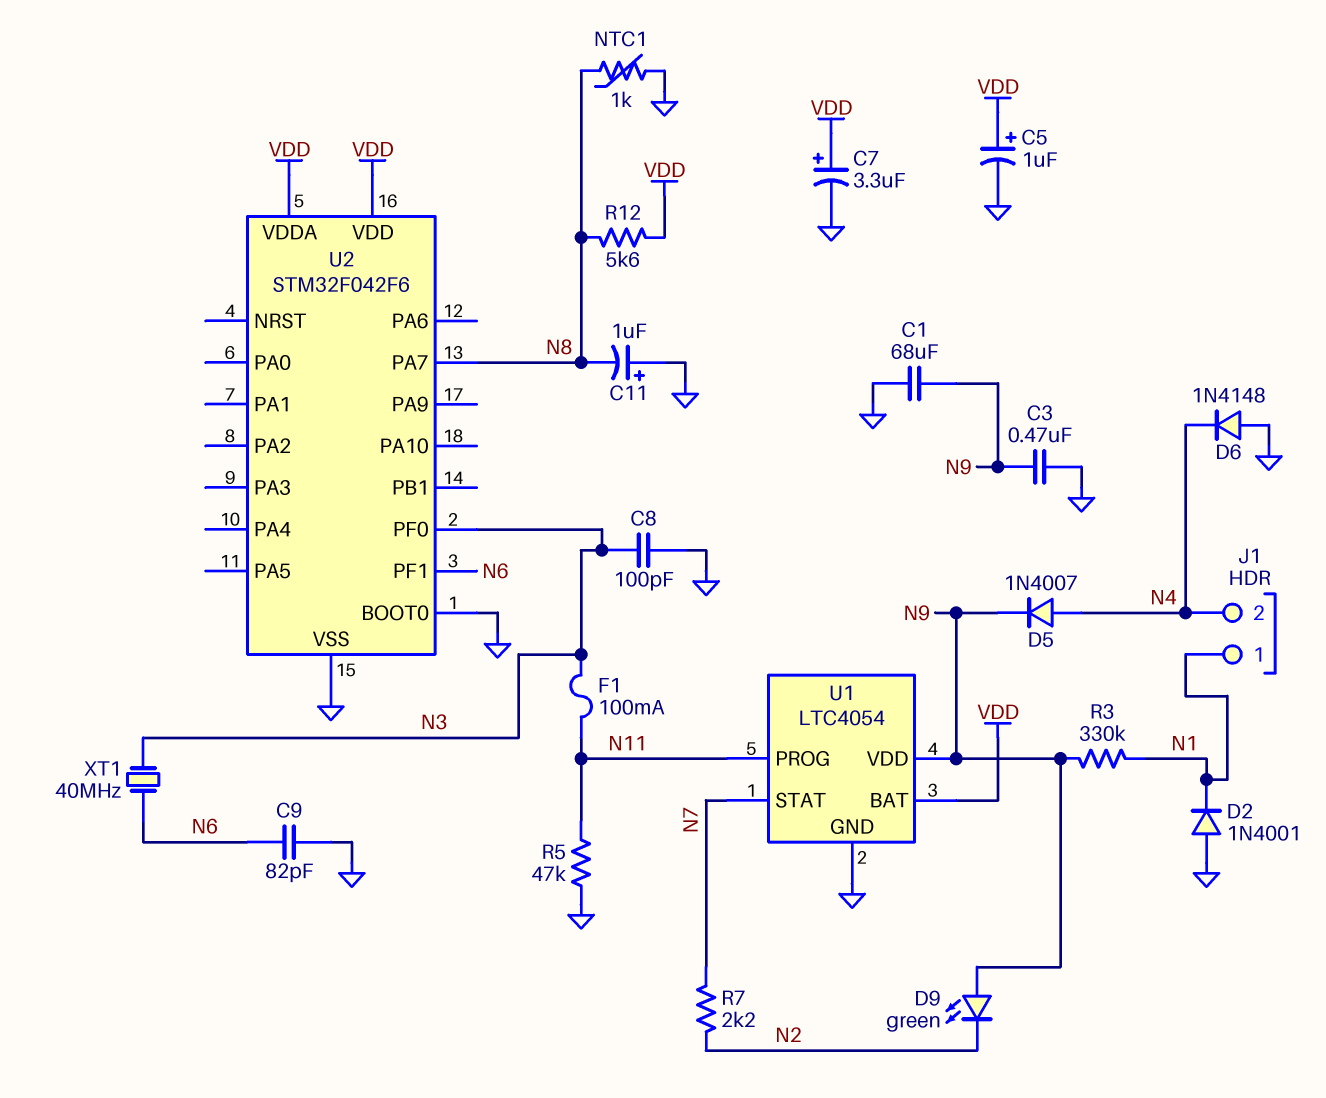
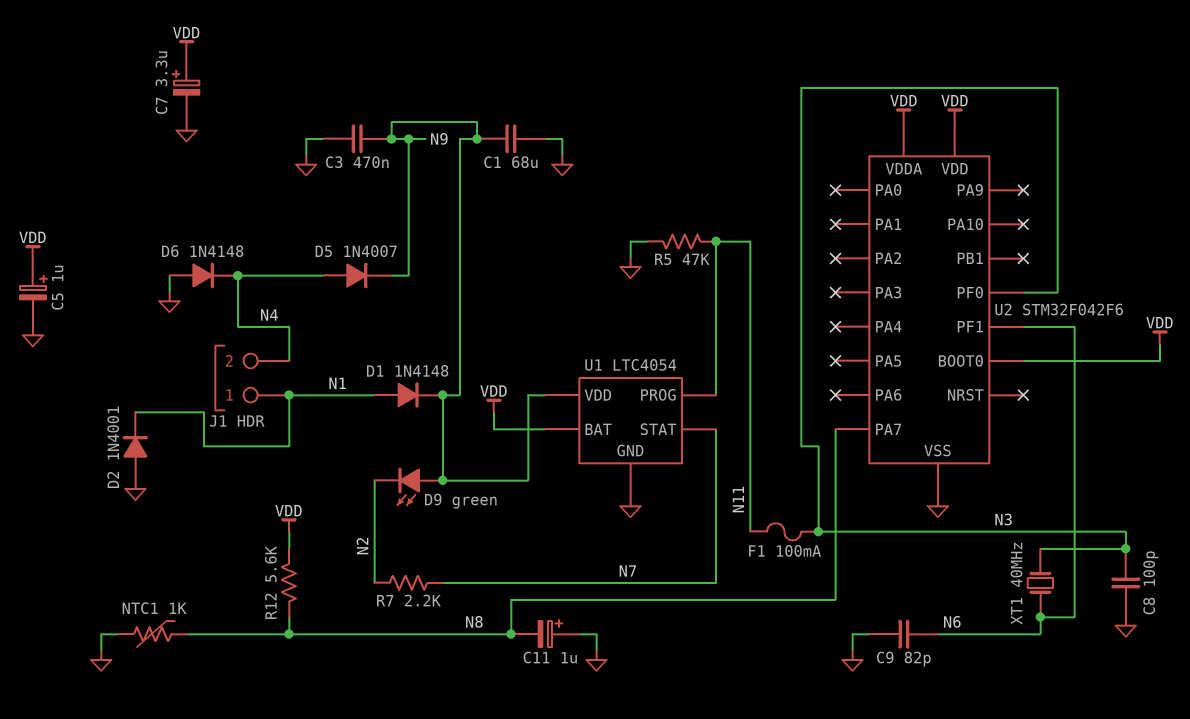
D1: none -> diode 1N4148 (A N1, K N9)
R3: 330k (N1, N9) -> none
U2 pin BOOT0: GND -> VDD

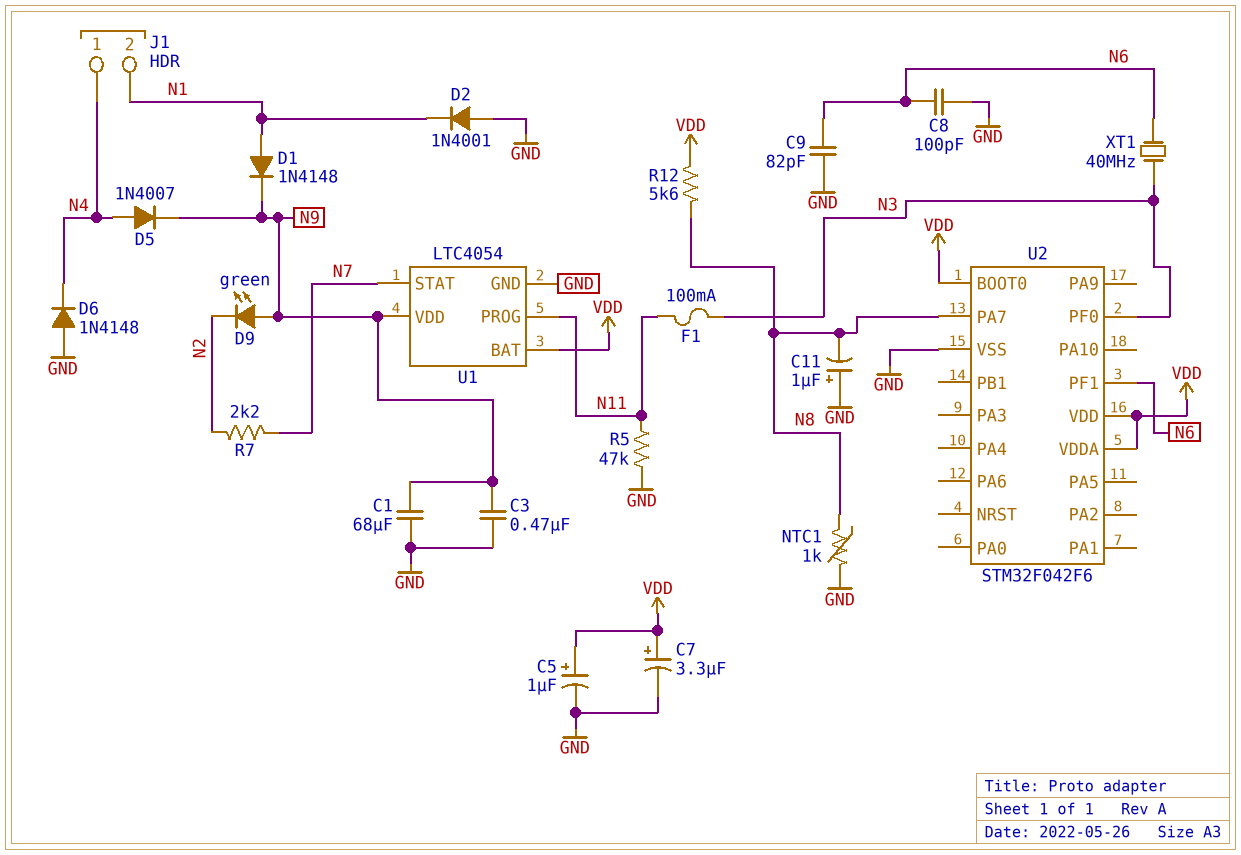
C8: 100pF (GND, N3) -> 100pF (GND, N6)
J1 pin 1: N1 -> N4
J1 pin 2: N4 -> N1

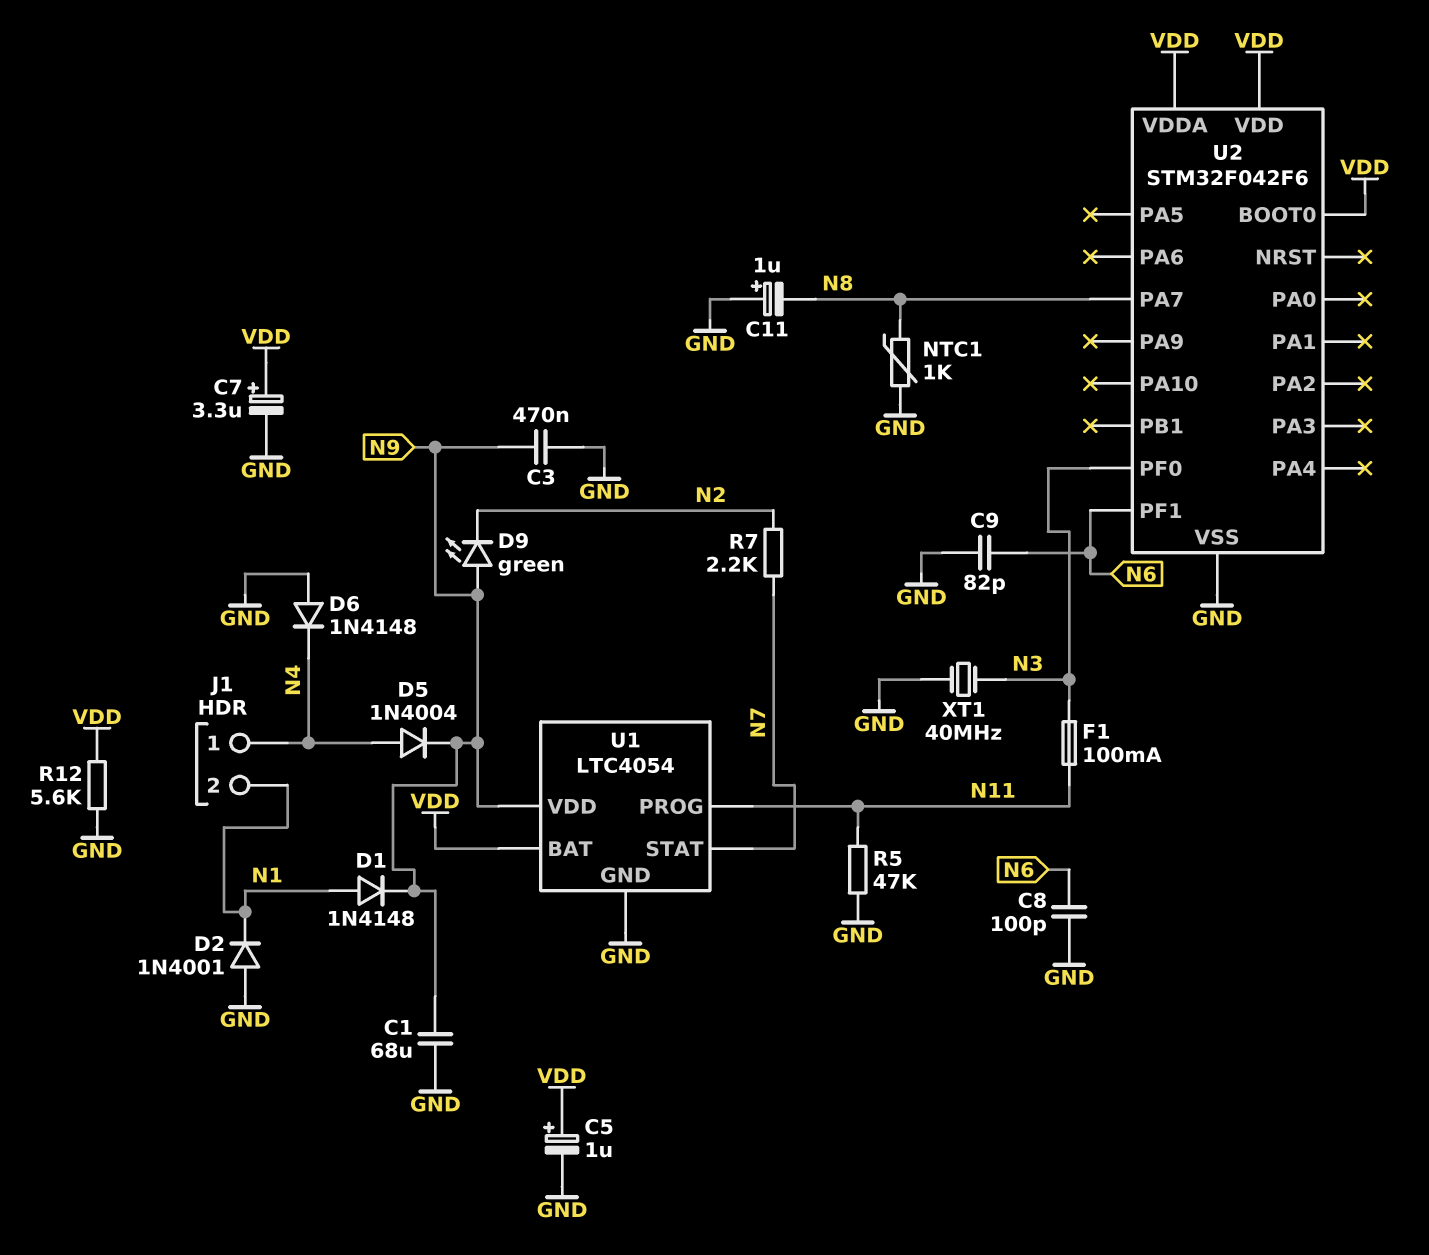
D5: diode 1N4007 (A N4, K N9) -> diode 1N4004 (A N4, K N9)
R12: 5.6k (N8, VDD) -> 5.6k (GND, VDD)
XT1: 40MHz (N3, N6) -> 40MHz (GND, N3)

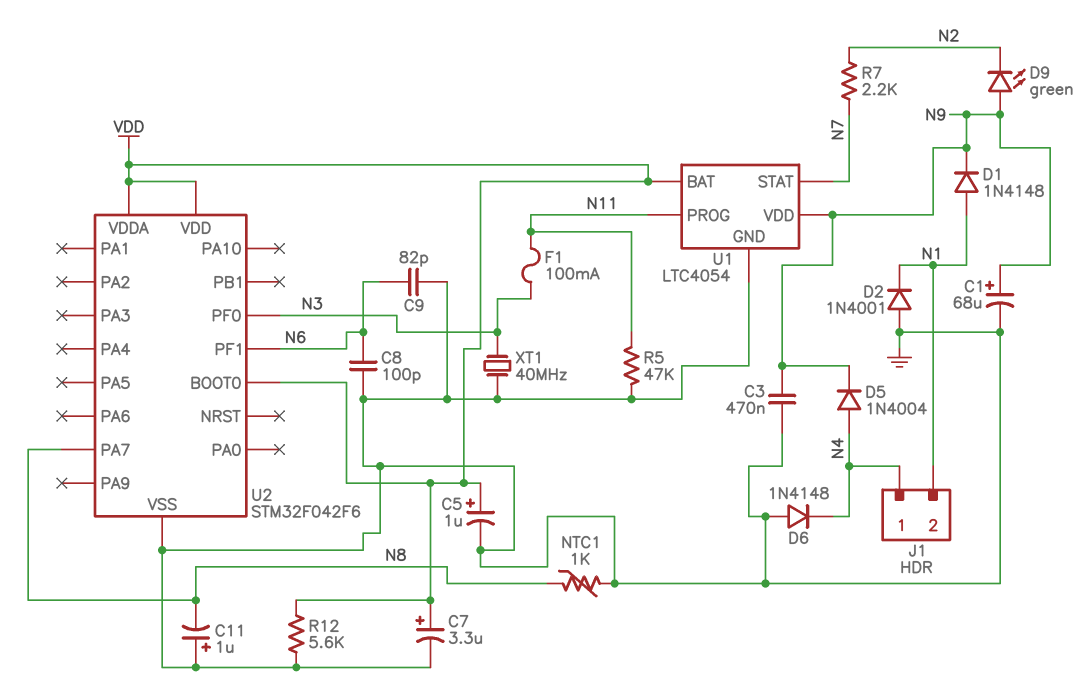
C1: 68uF (GND, N9) -> 68uF (plus N9, minus GND)

